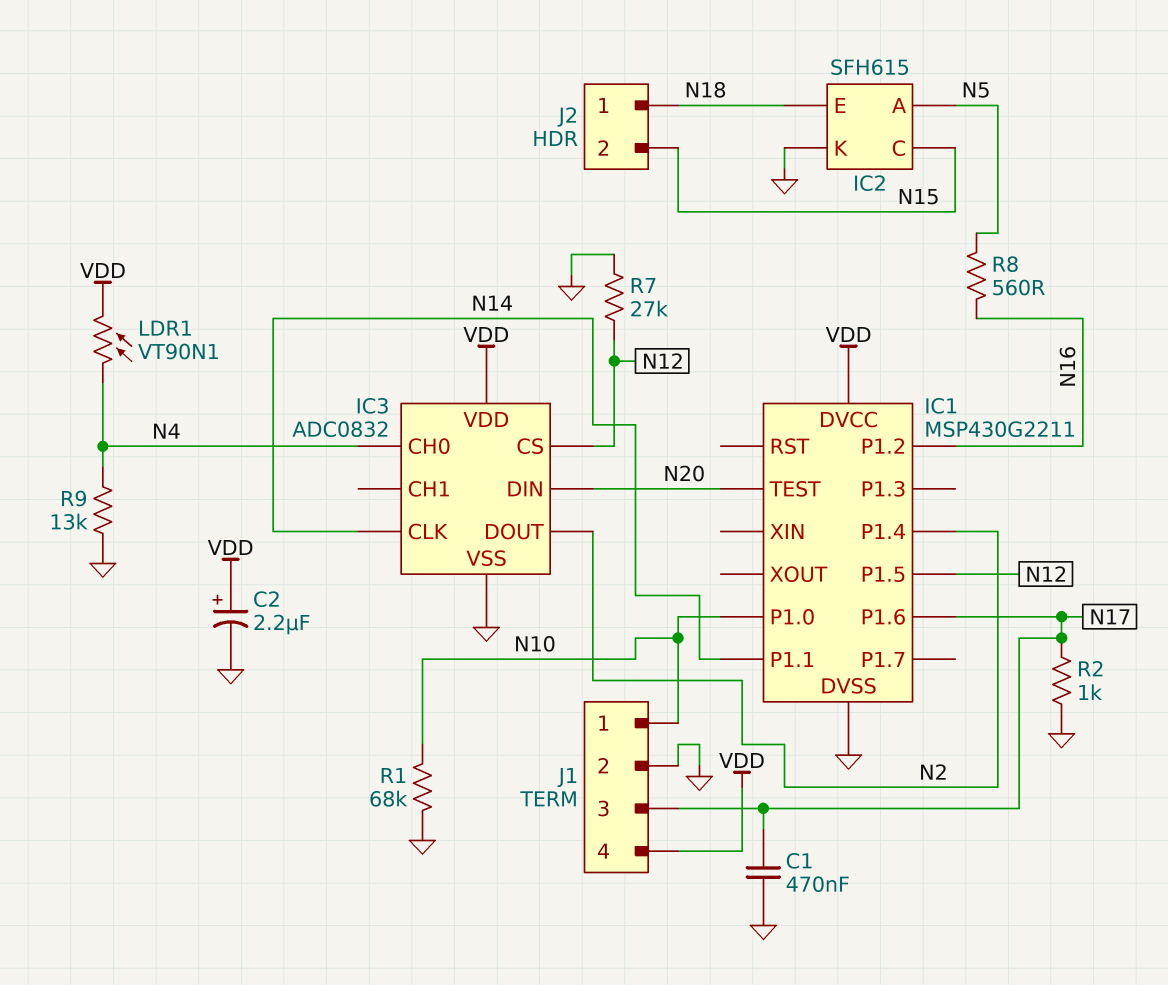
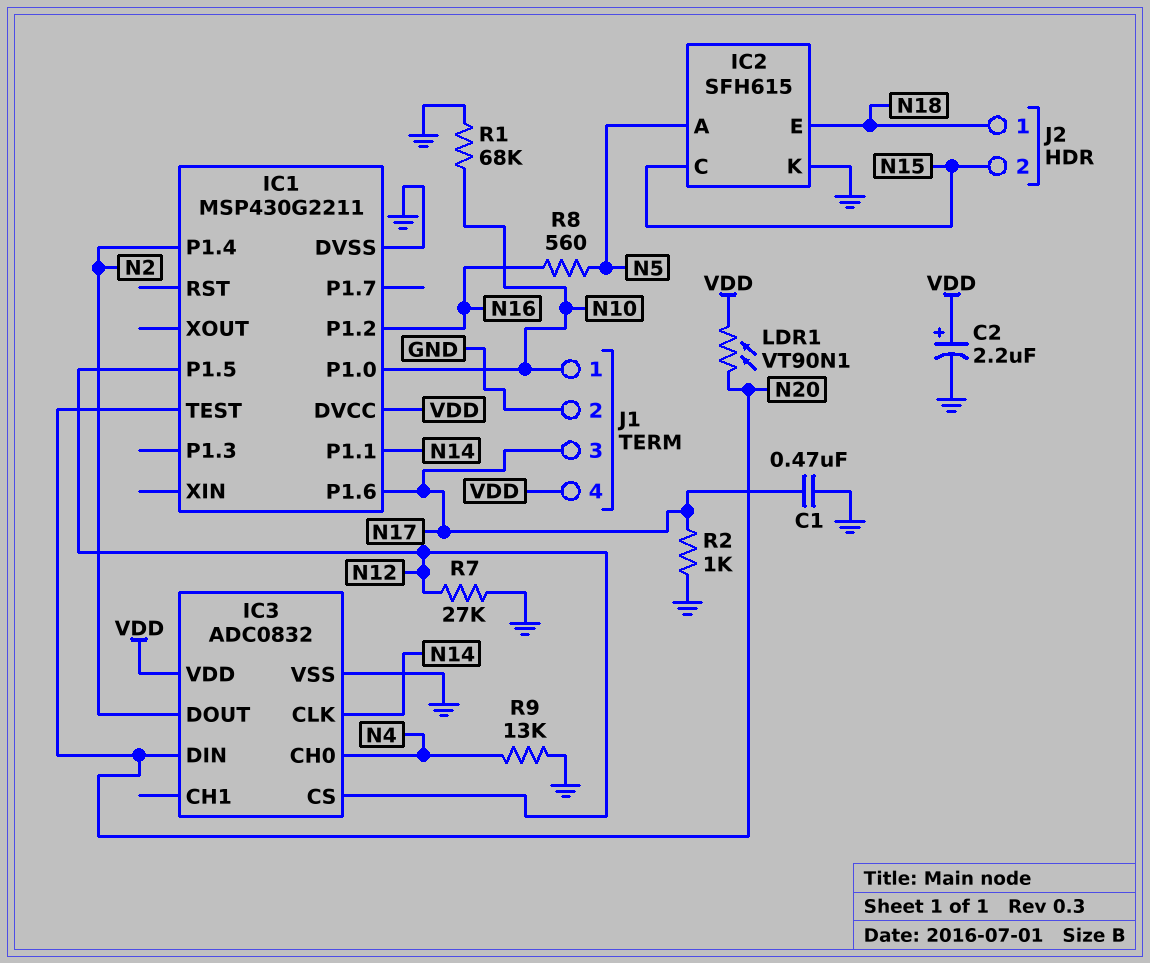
LDR1: VT90N1 (N4, VDD) -> VT90N1 (N20, VDD)

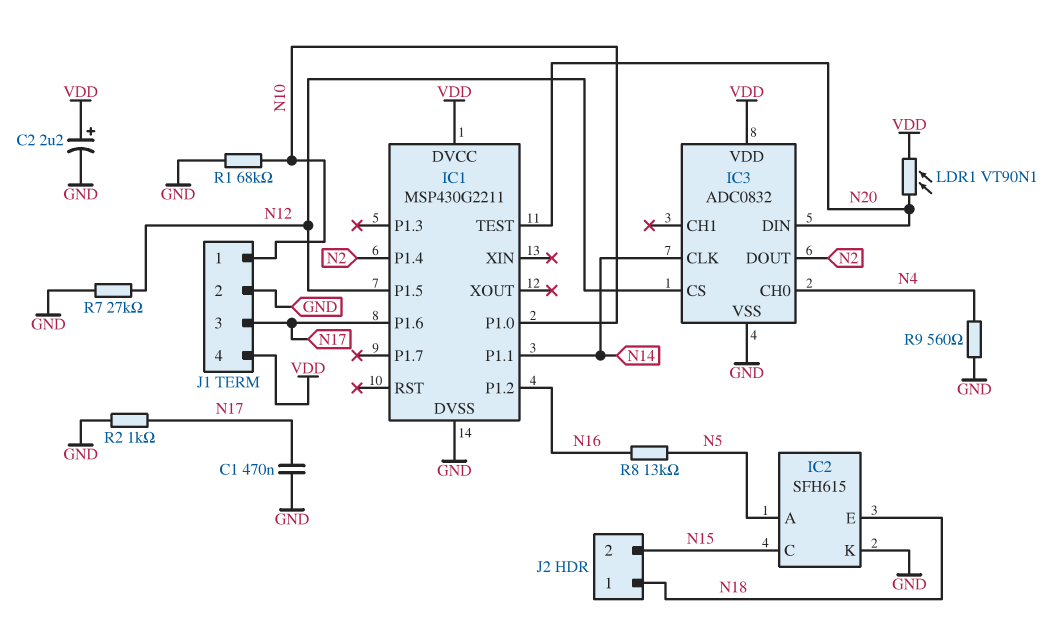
R8: 560 (N5, N16) -> 13k (N5, N16)
R9: 13k (GND, N4) -> 560 (GND, N4)

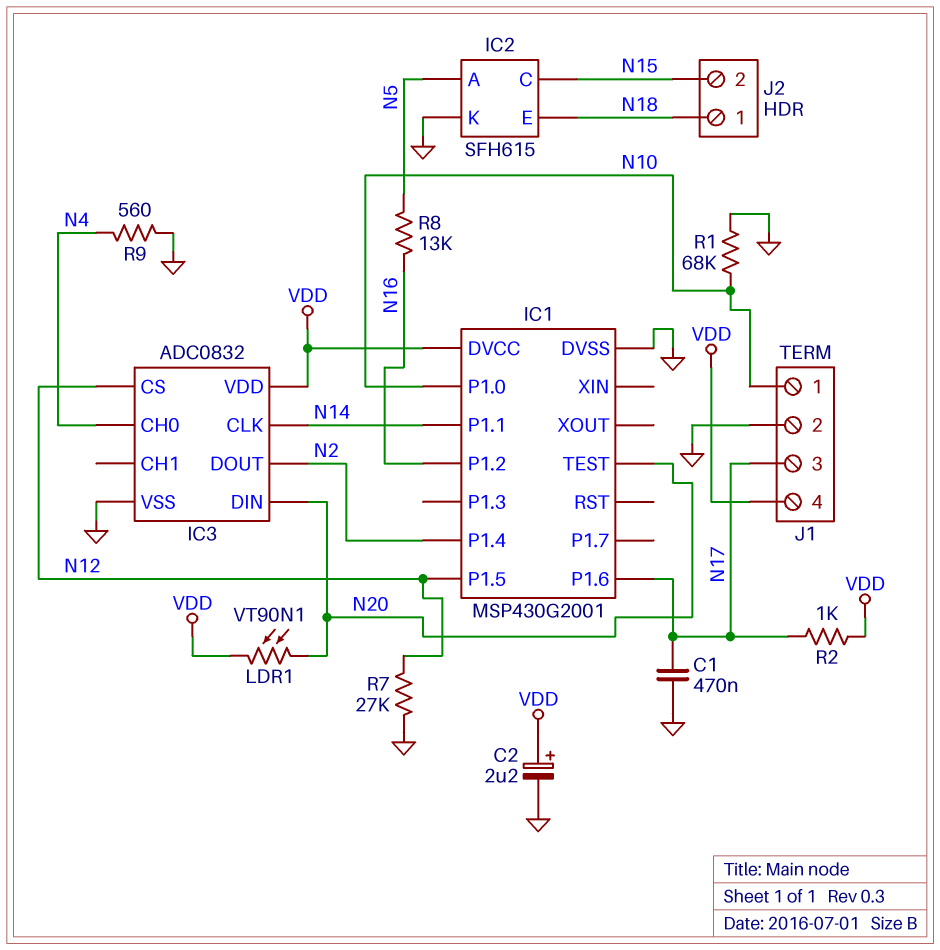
IC1: MSP430G2211 -> MSP430G2001
R2: 1k (GND, N17) -> 1k (N17, VDD)

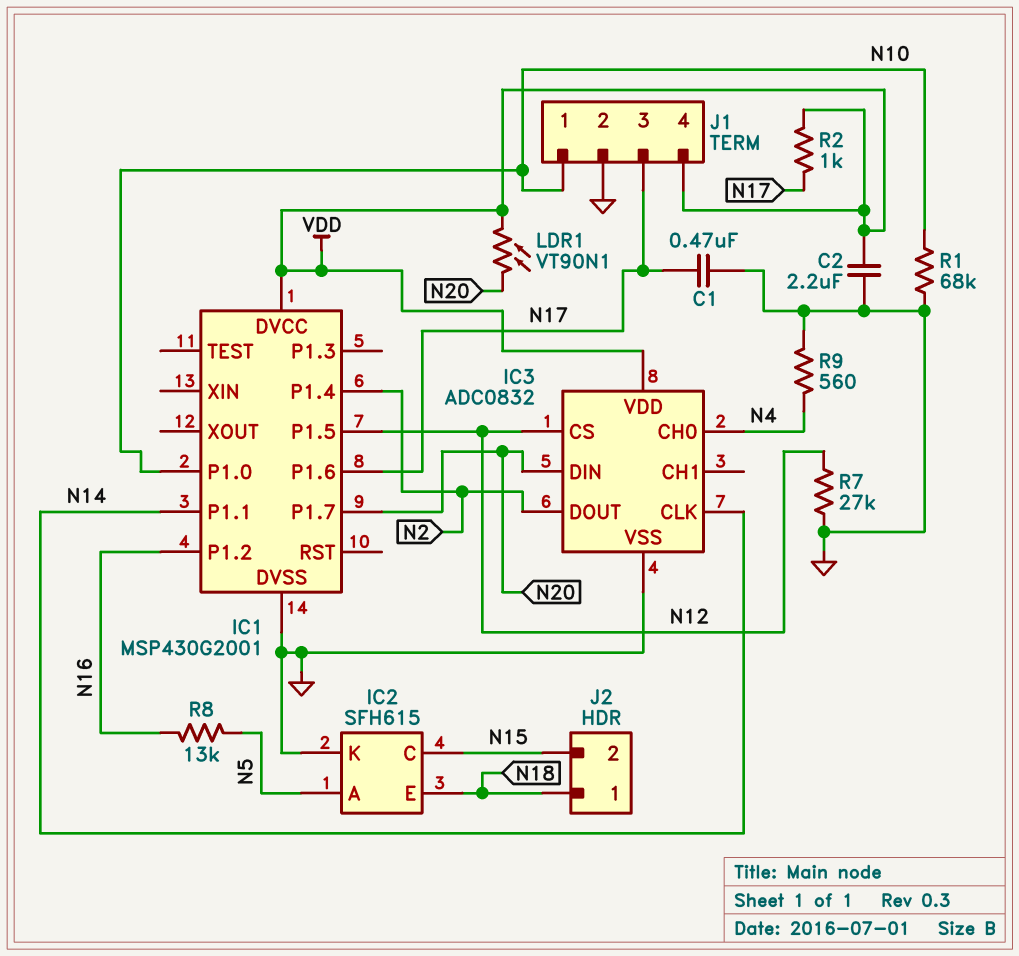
C2: 2.2uF (plus VDD, minus GND) -> 2.2uF (GND, VDD)
IC1 pin P1.7: none -> N20
IC1 pin TEST: N20 -> none

